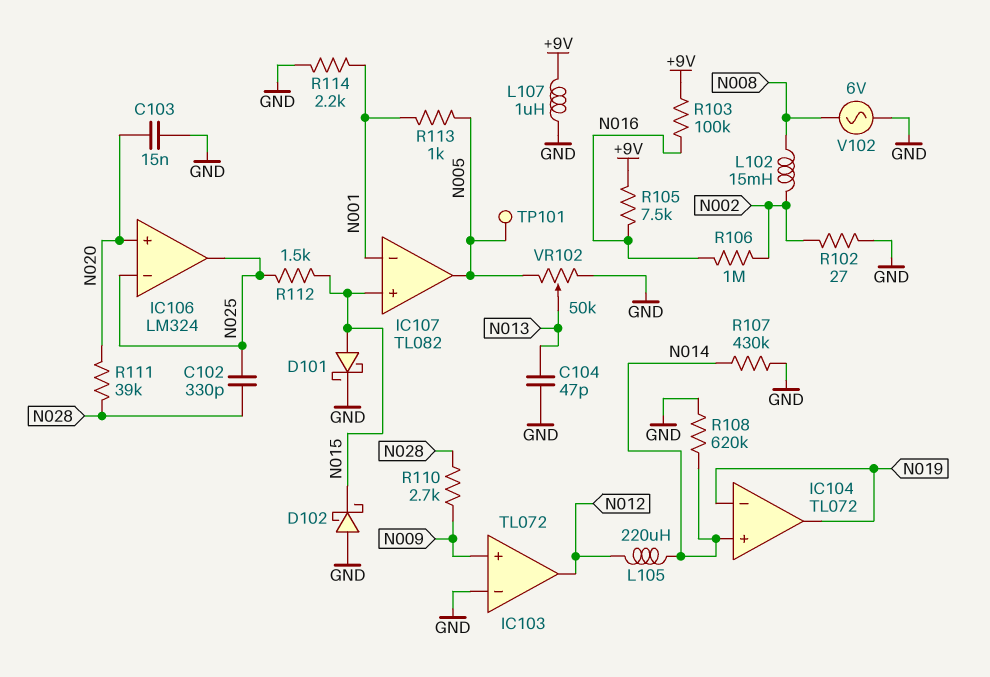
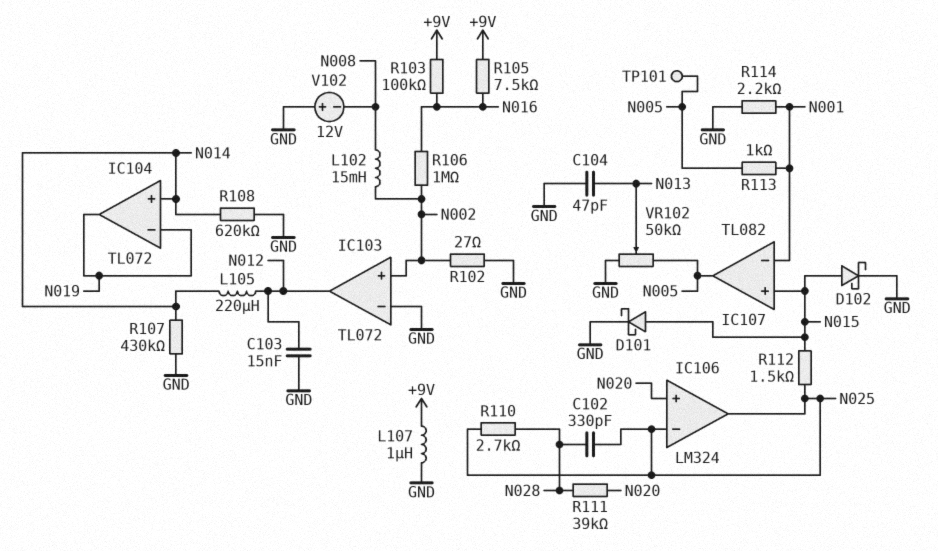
C103: 15nF (GND, N020) -> 15nF (GND, N012)
D102: schottky (A GND, K N015) -> schottky (A N015, K GND)
IC103 pin in+: N009 -> N002
R110: 2.7k (N009, N028) -> 2.7k (N025, N028)
V102: AC 6V (GND, N008) -> 12V (plus GND, minus N008)

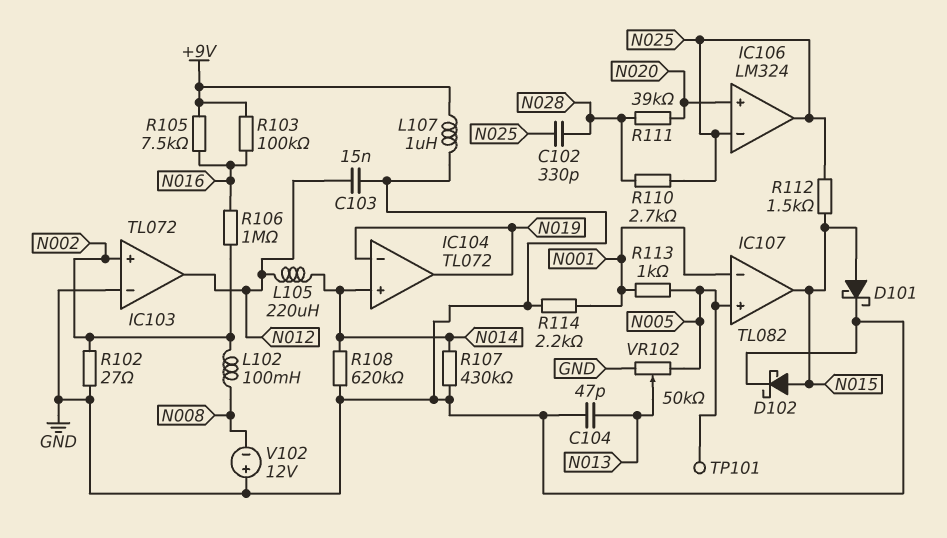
IC107 pin in+: N015 -> N005
IC107 pin out: N005 -> N015
L102: 15mH (N002, N008) -> 100mH (N002, N008)

